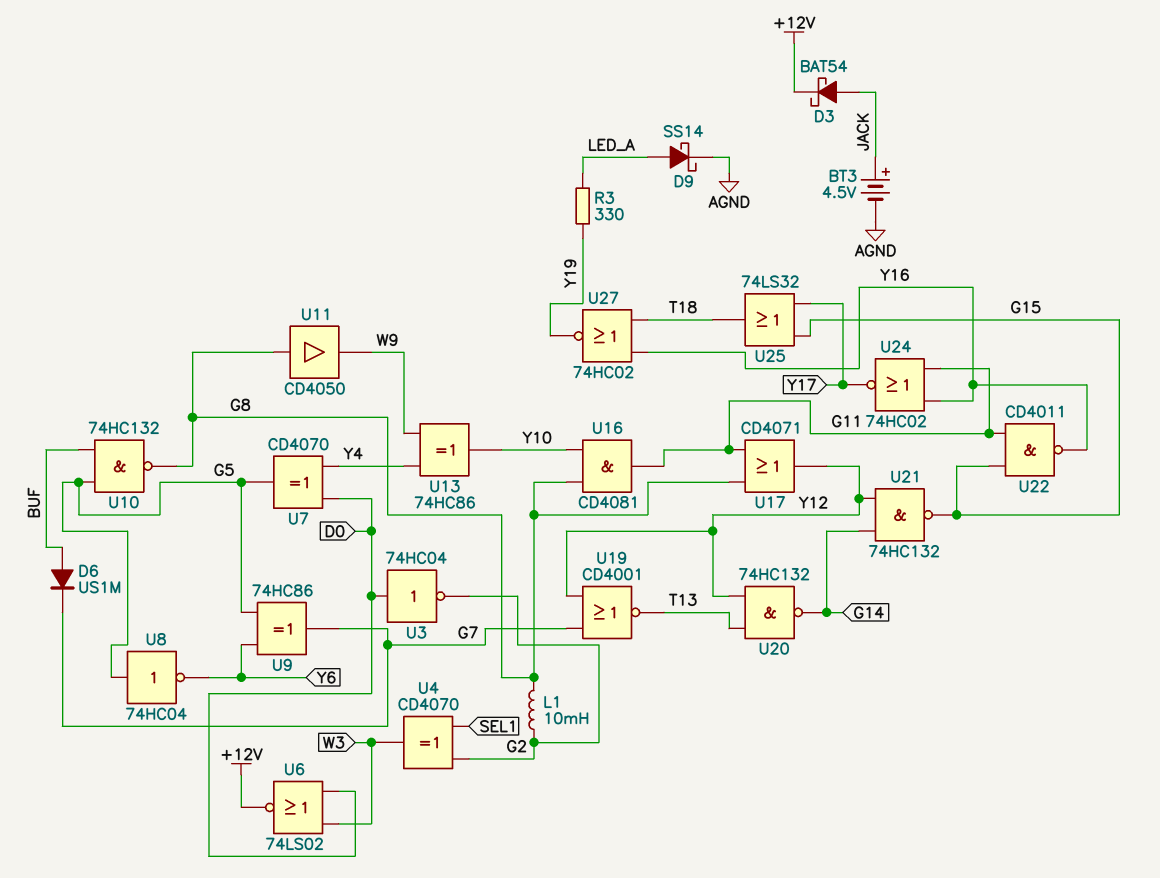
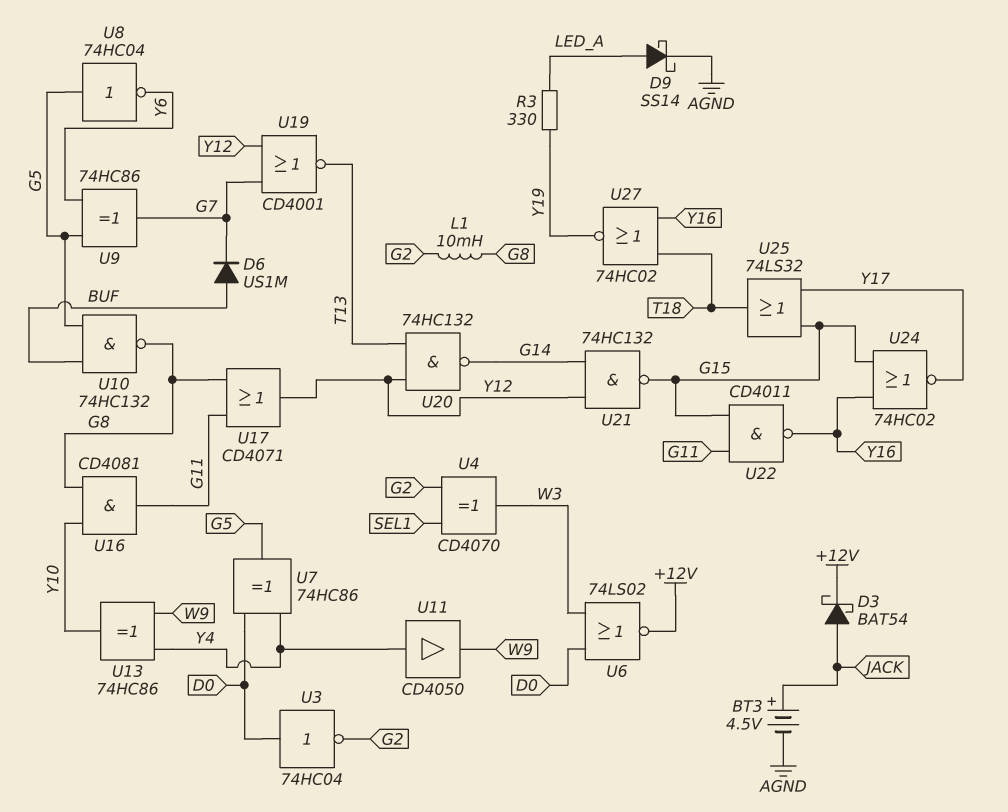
U7: XOR CD4070 (in D0, in Y4, out G5) -> XOR 74HC86 (in D0, in Y4, out G5)
U11: buffer CD4050 (in G8, out W9) -> buffer CD4050 (in Y4, out W9)
U24: NOR 74HC02 (in G11, in Y16, out Y17) -> NOR 74HC02 (in G15, in Y16, out Y17)

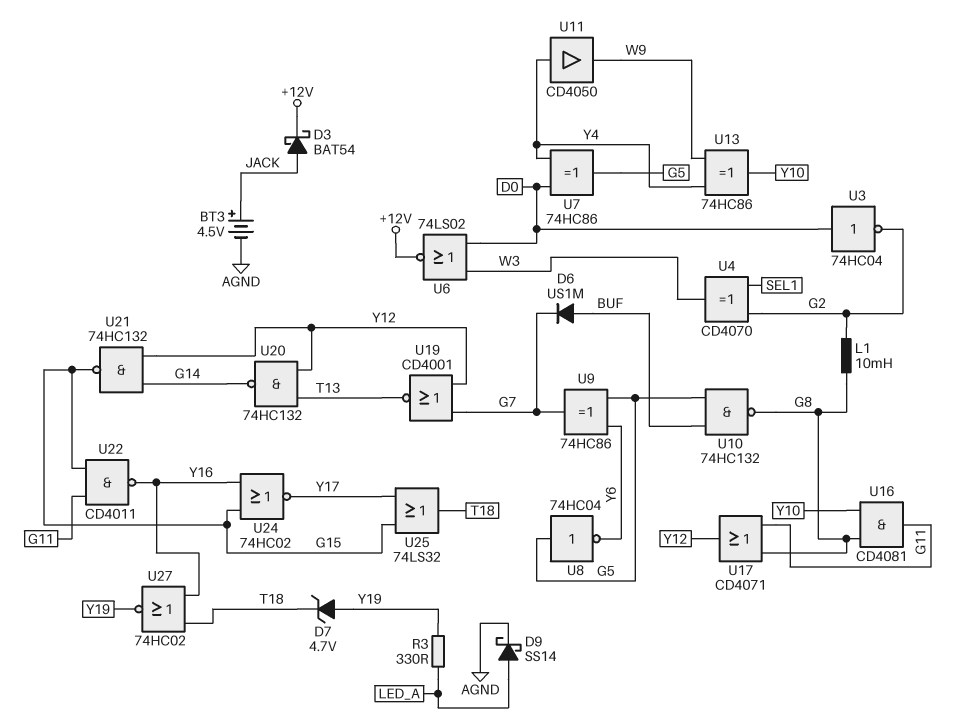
D7: none -> zener 4.7V (A Y19, K T18)

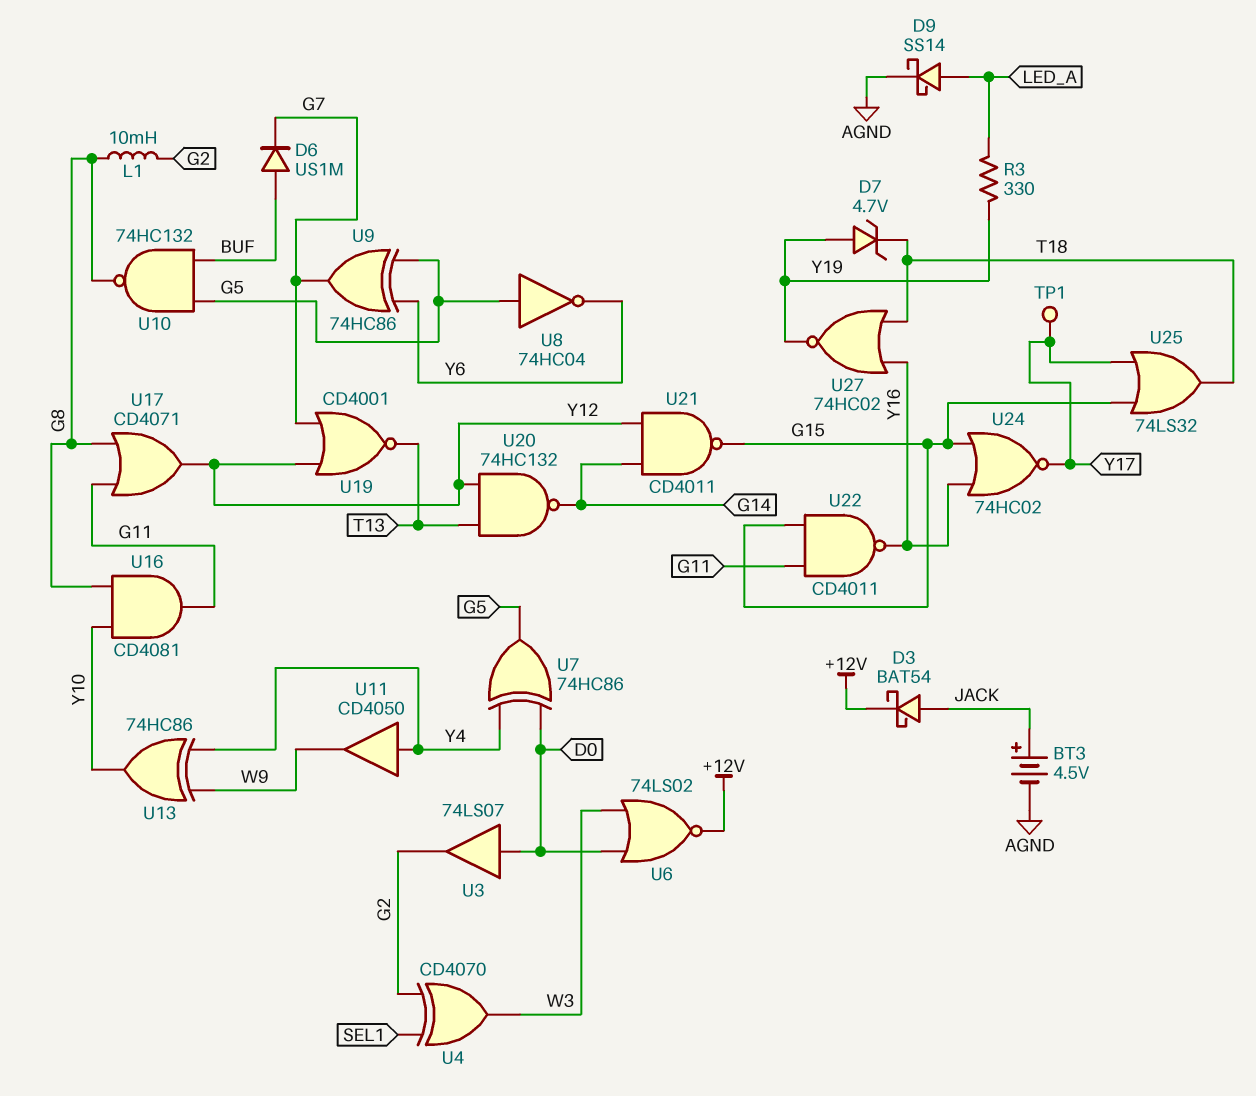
TP1: none -> test point (Y17)
U3: NOT 74HC04 (in D0, out G2) -> buffer 74LS07 (in D0, out G2)
U21: NAND 74HC132 (in G14, in Y12, out G15) -> NAND CD4011 (in G14, in Y12, out G15)

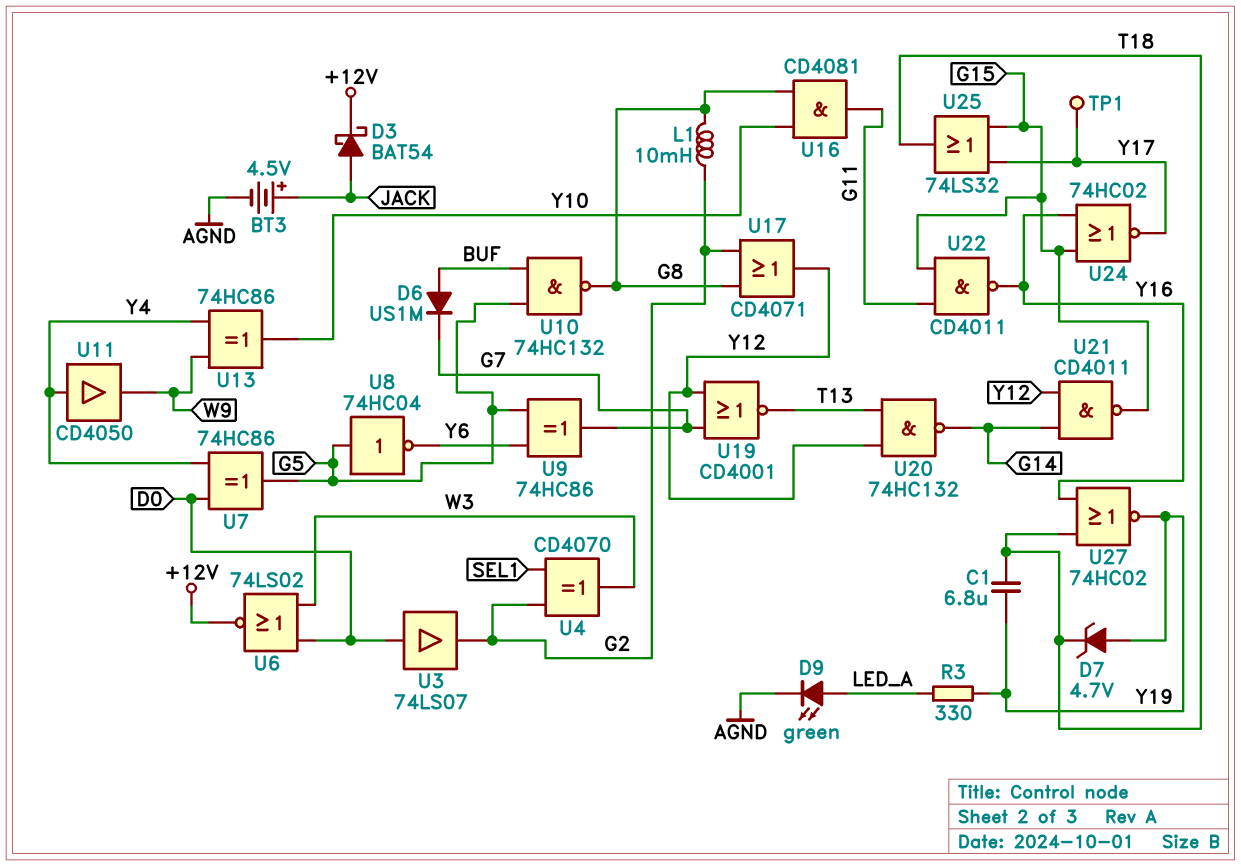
C1: none -> 6.8uF (T18, Y19)
D9: schottky SS14 (A LED_A, K AGND) -> LED green (A LED_A, K AGND)
U17: OR CD4071 (in G8, in G11, out Y12) -> OR CD4071 (in G2, in G8, out Y12)

